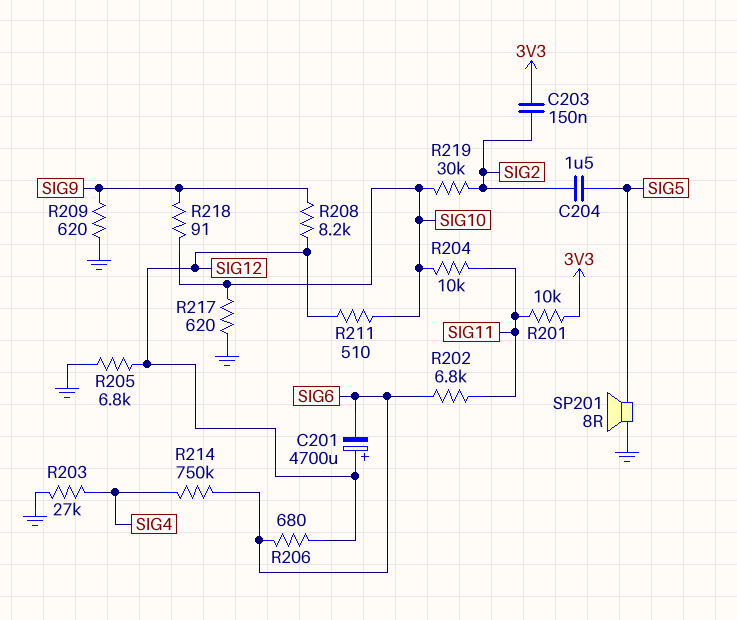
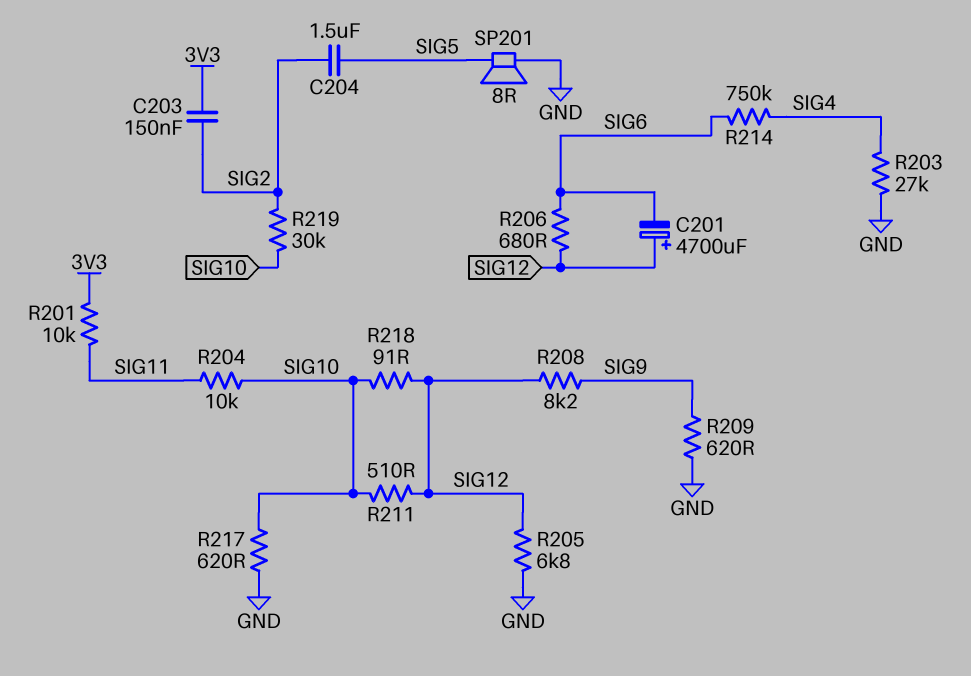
R202: 6.8k (SIG6, SIG11) -> none
R218: 91 (SIG9, SIG10) -> 91 (SIG10, SIG12)

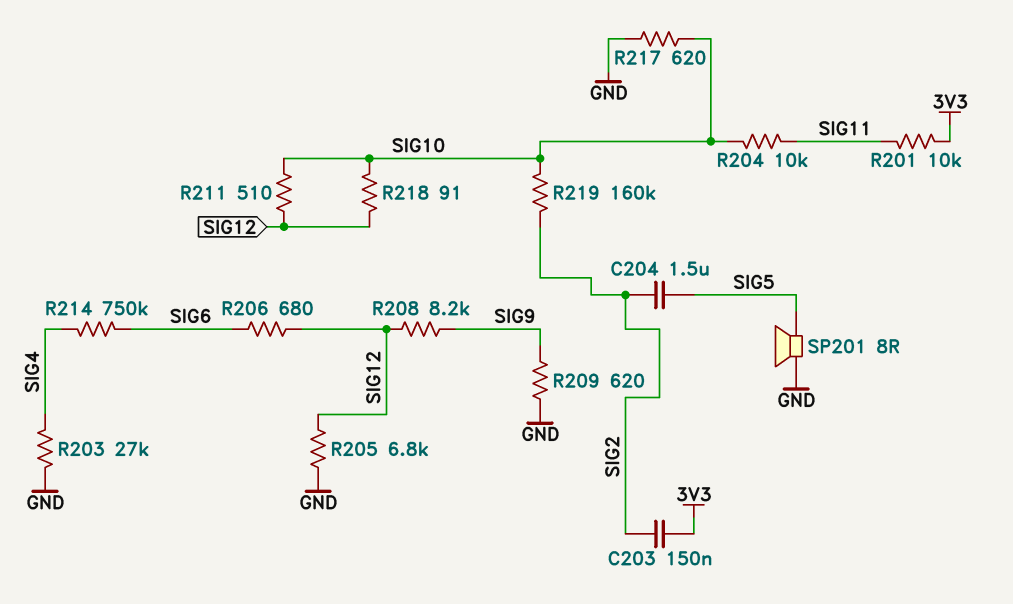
C201: 4700uF (plus SIG12, minus SIG6) -> none
R219: 30k (SIG2, SIG10) -> 160k (SIG2, SIG10)

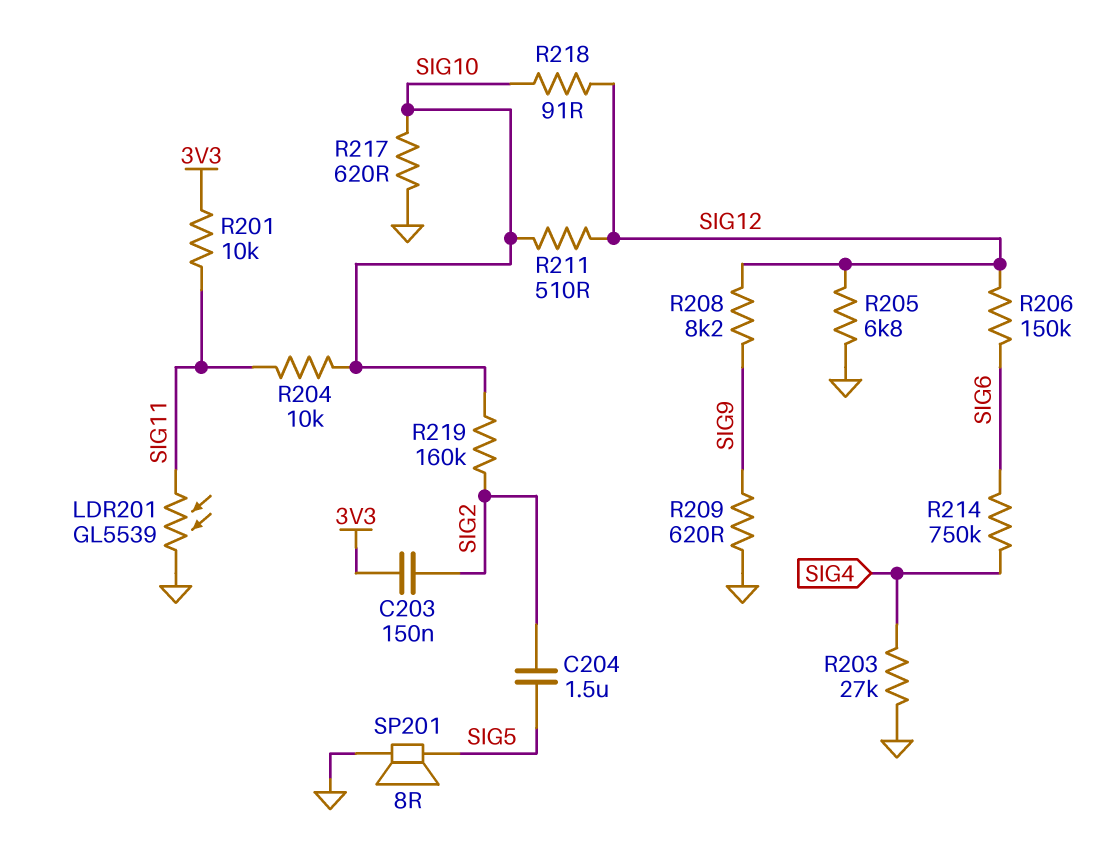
LDR201: none -> GL5539 (GND, SIG11)
R206: 680 (SIG6, SIG12) -> 150k (SIG6, SIG12)

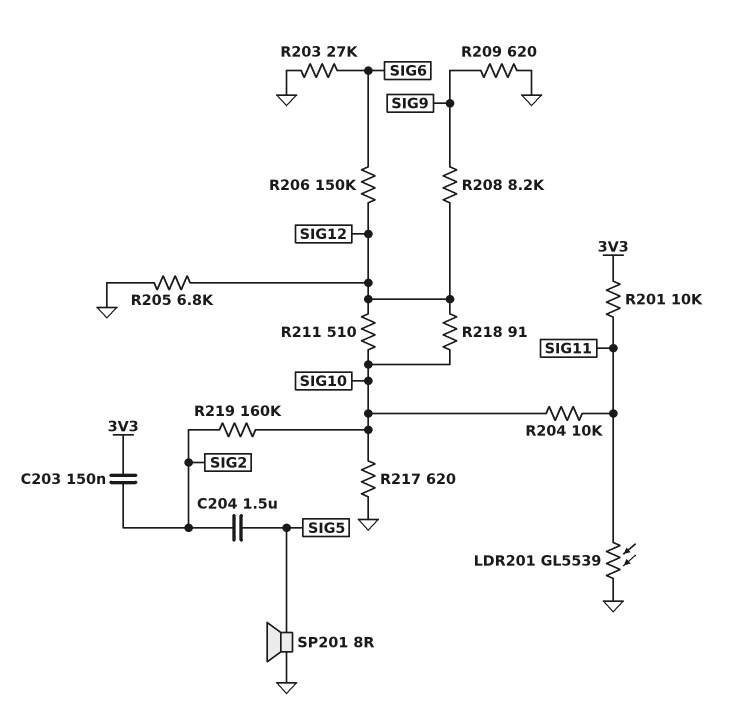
R203: 27k (GND, SIG4) -> 27k (GND, SIG6)
R214: 750k (SIG4, SIG6) -> none

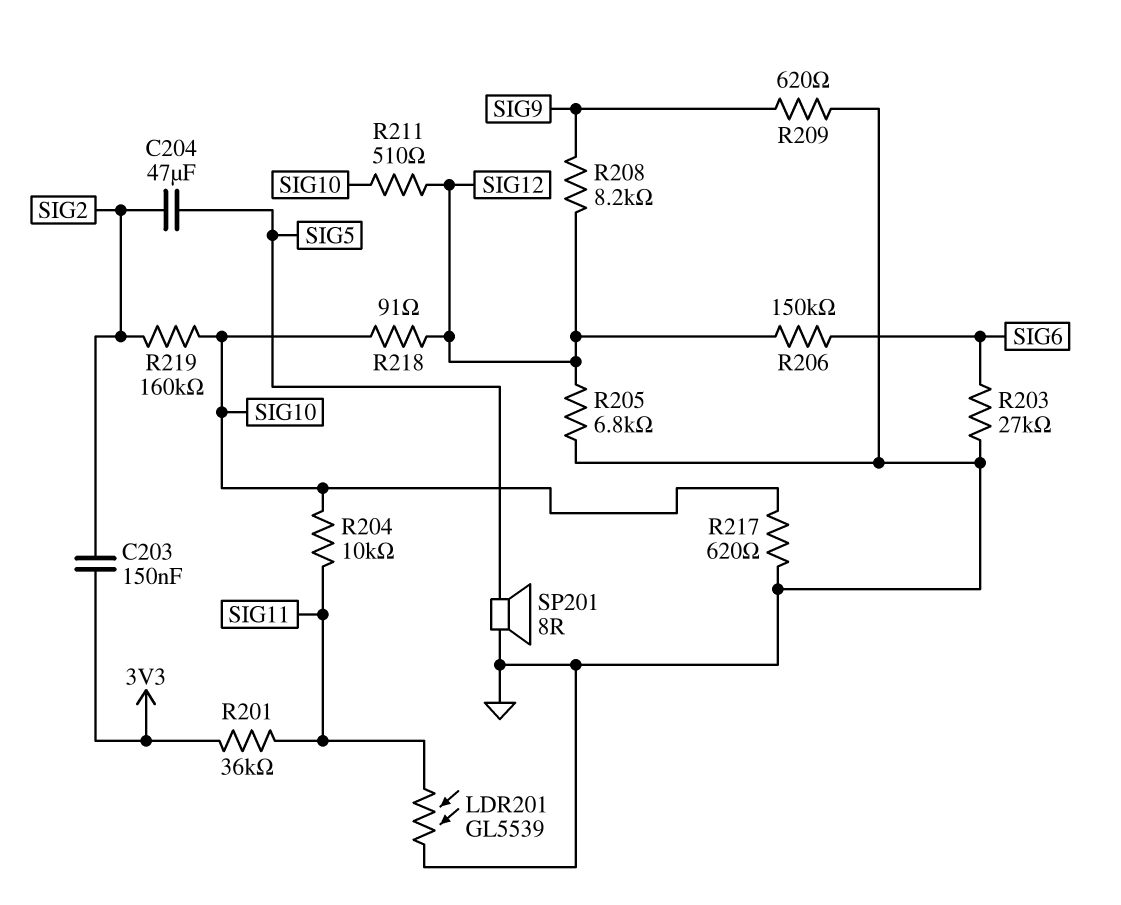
C204: 1.5uF (SIG2, SIG5) -> 47uF (SIG2, SIG5)
R201: 10k (3V3, SIG11) -> 36k (3V3, SIG11)

